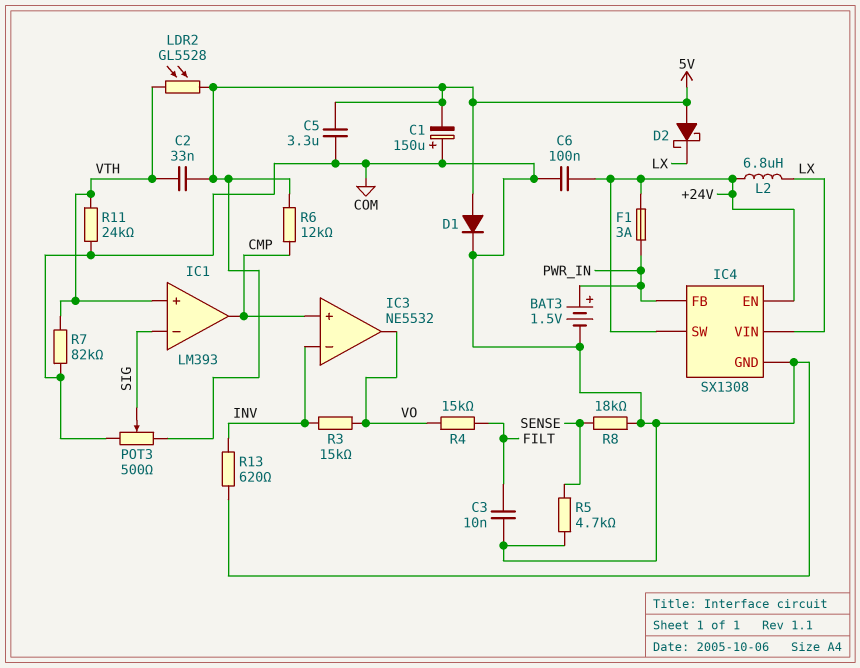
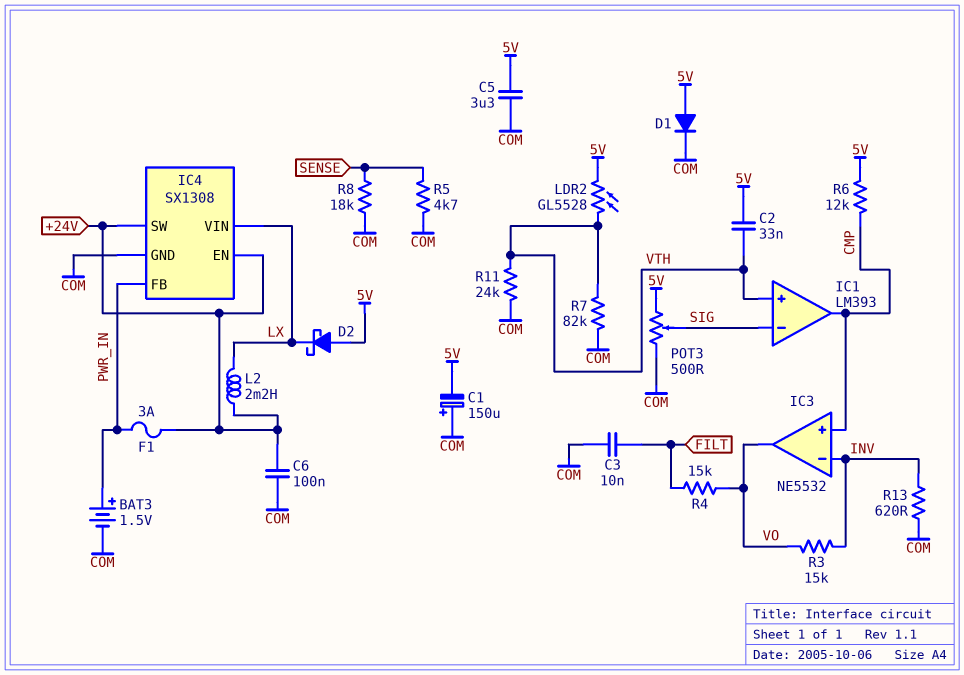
L2: 6.8uH (+24V, LX) -> 2.2mH (+24V, LX)

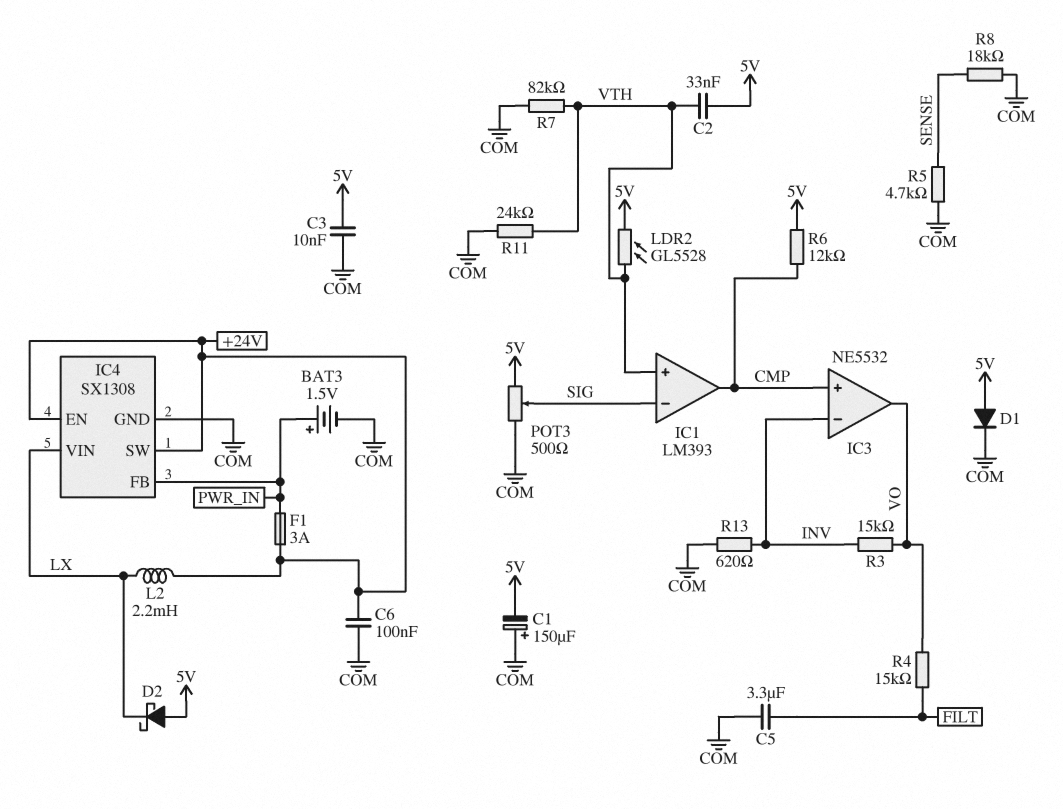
C3: 10nF (COM, FILT) -> 10nF (5V, COM)
C5: 3.3uF (5V, COM) -> 3.3uF (COM, FILT)

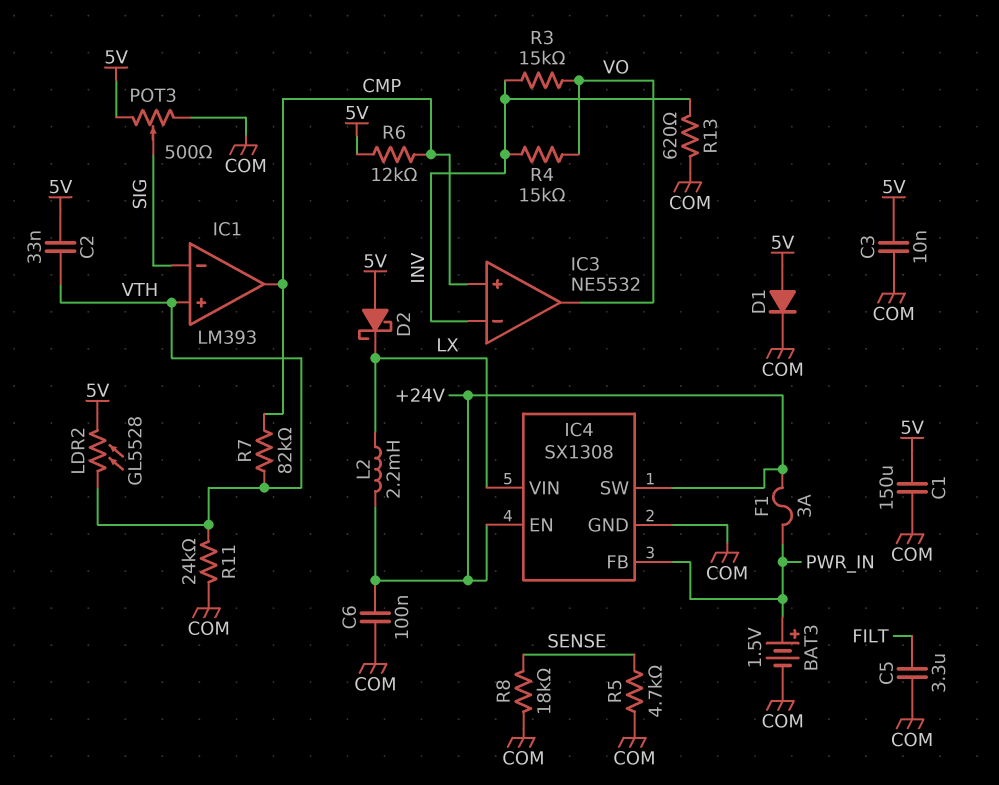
C1: 150uF (plus COM, minus 5V) -> 150uF (5V, COM)
R4: 15k (FILT, VO) -> 15k (INV, VO)
R7: 82k (COM, VTH) -> 82k (CMP, VTH)

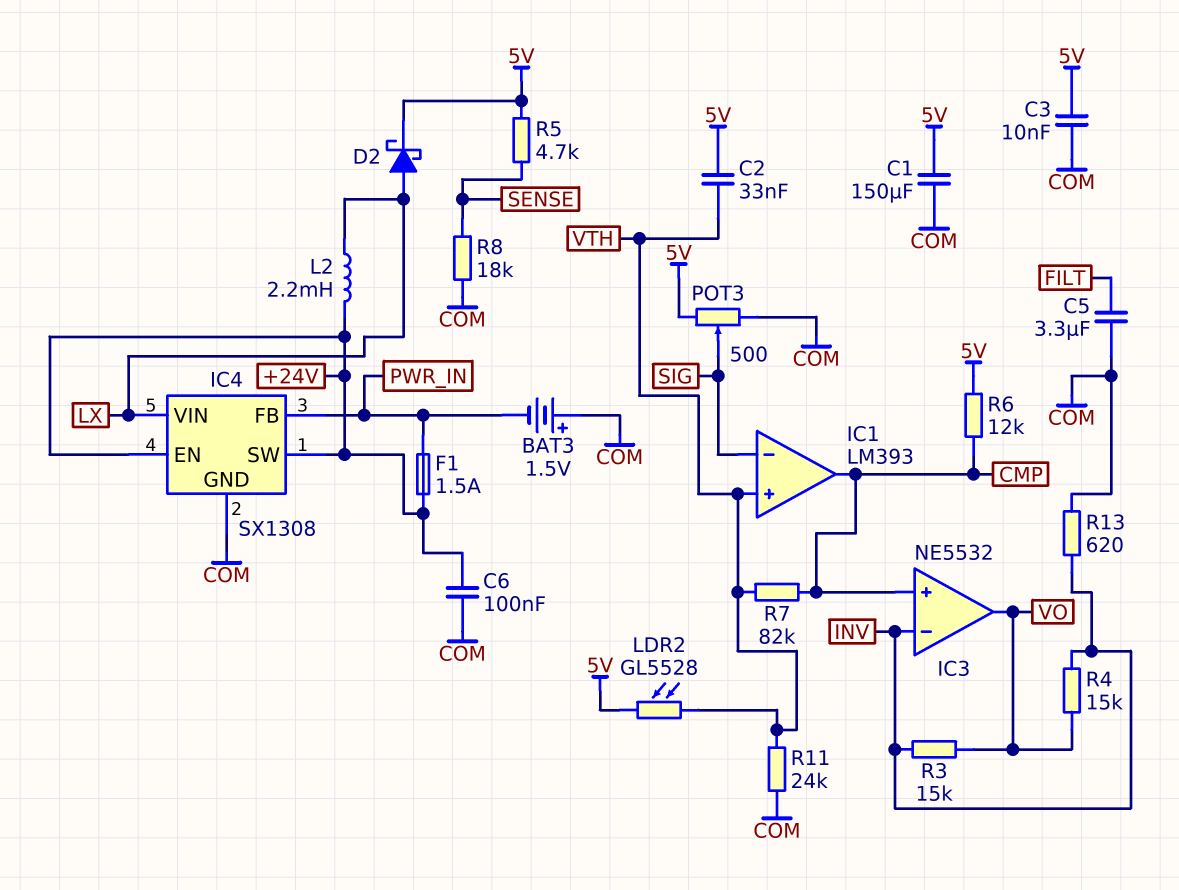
BAT3: 1.5V (plus PWR_IN, minus COM) -> 1.5V (plus COM, minus PWR_IN)
D1: diode (A 5V, K COM) -> none
D2: schottky (A 5V, K LX) -> schottky (A LX, K 5V)
F1: 3A (+24V, PWR_IN) -> 1.5A (+24V, PWR_IN)
R5: 4.7k (COM, SENSE) -> 4.7k (5V, SENSE)

